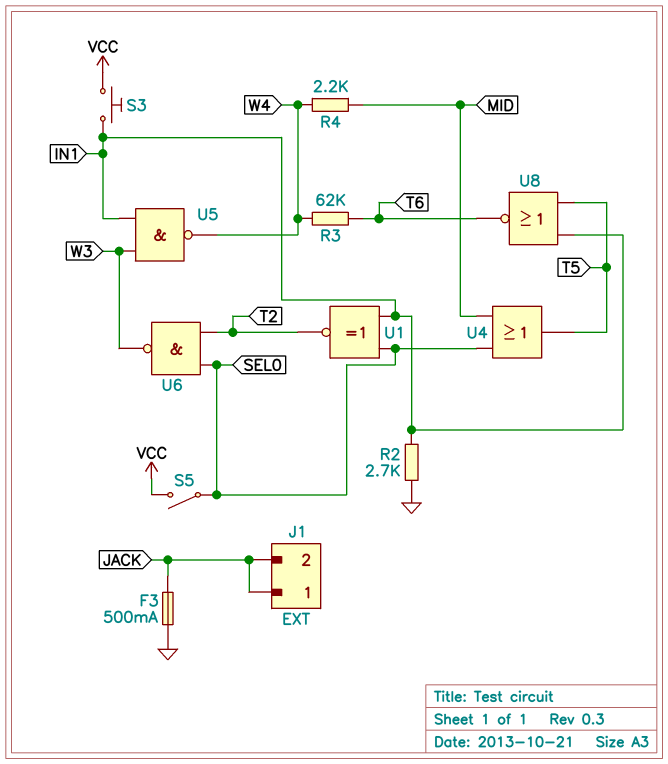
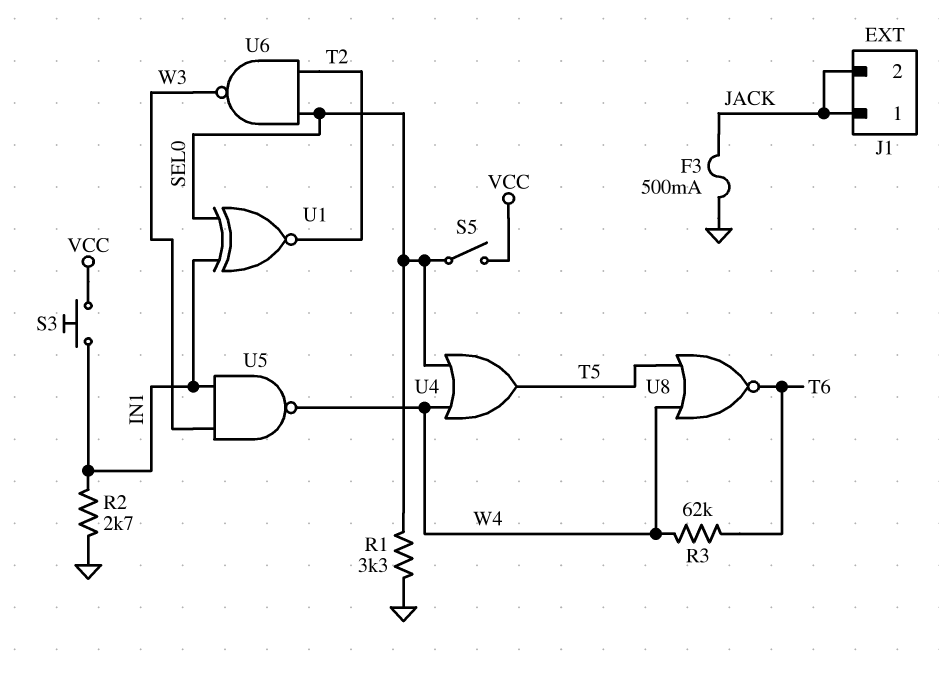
R1: none -> 3.3k (GND, SEL0)
R4: 2.2k (MID, W4) -> none
U4: OR (in MID, in SEL0, out T5) -> OR (in SEL0, in W4, out T5)
U8: NOR (in IN1, in T5, out T6) -> NOR (in T5, in W4, out T6)

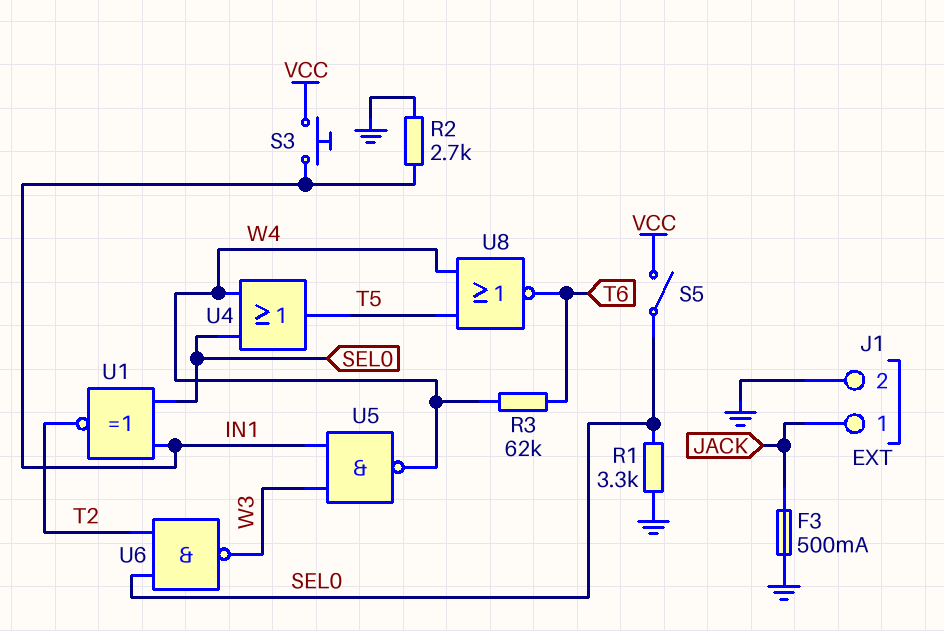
J1 pin 2: JACK -> GND

